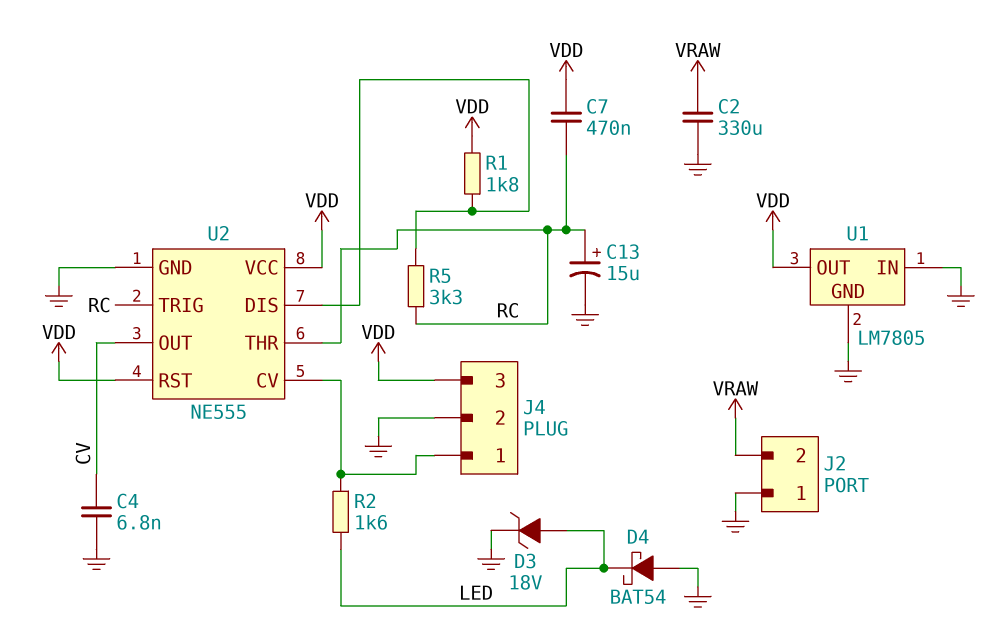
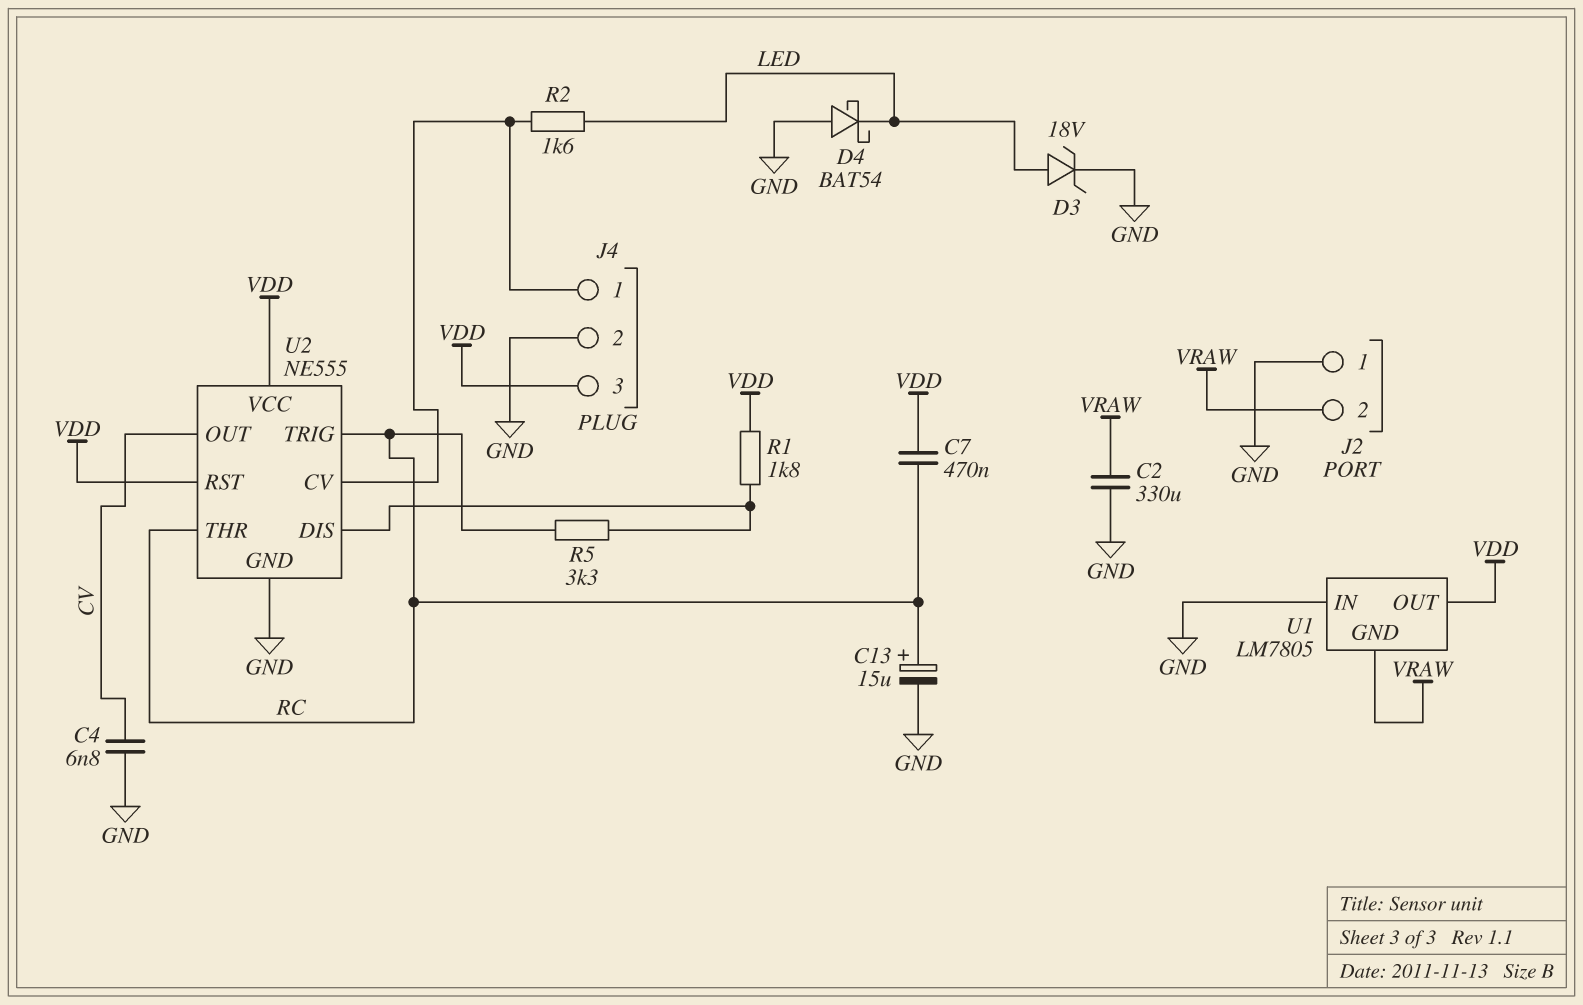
U1 pin GND: GND -> VRAW

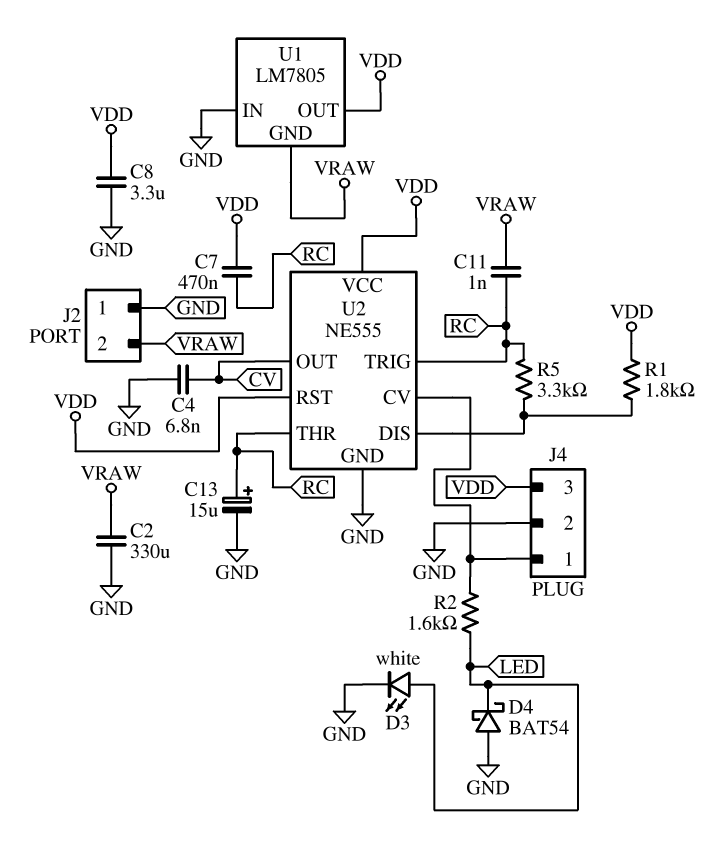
C8: none -> 3.3uF (GND, VDD)
C11: none -> 1nF (RC, VRAW)
D3: zener 18V (A LED, K GND) -> LED white (A LED, K GND)

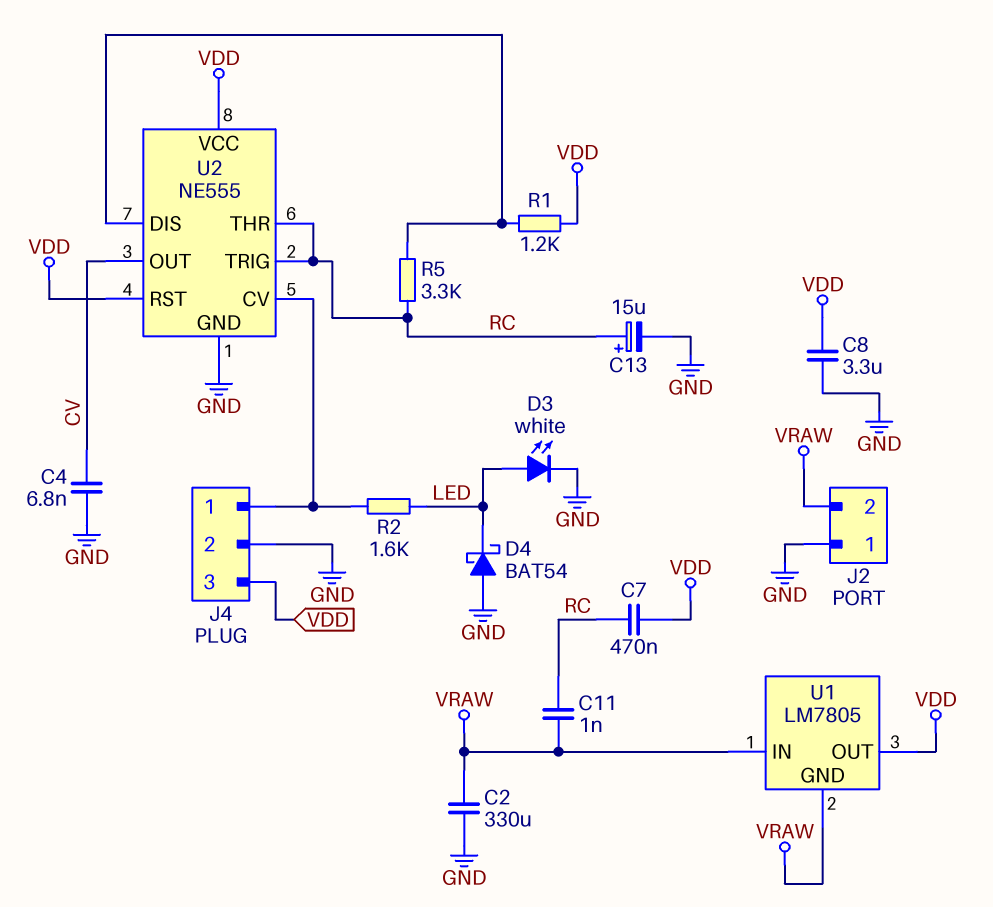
R1: 1.8k (U2/DIS, VDD) -> 1.2k (U2/DIS, VDD)
U1 pin IN: GND -> VRAW

